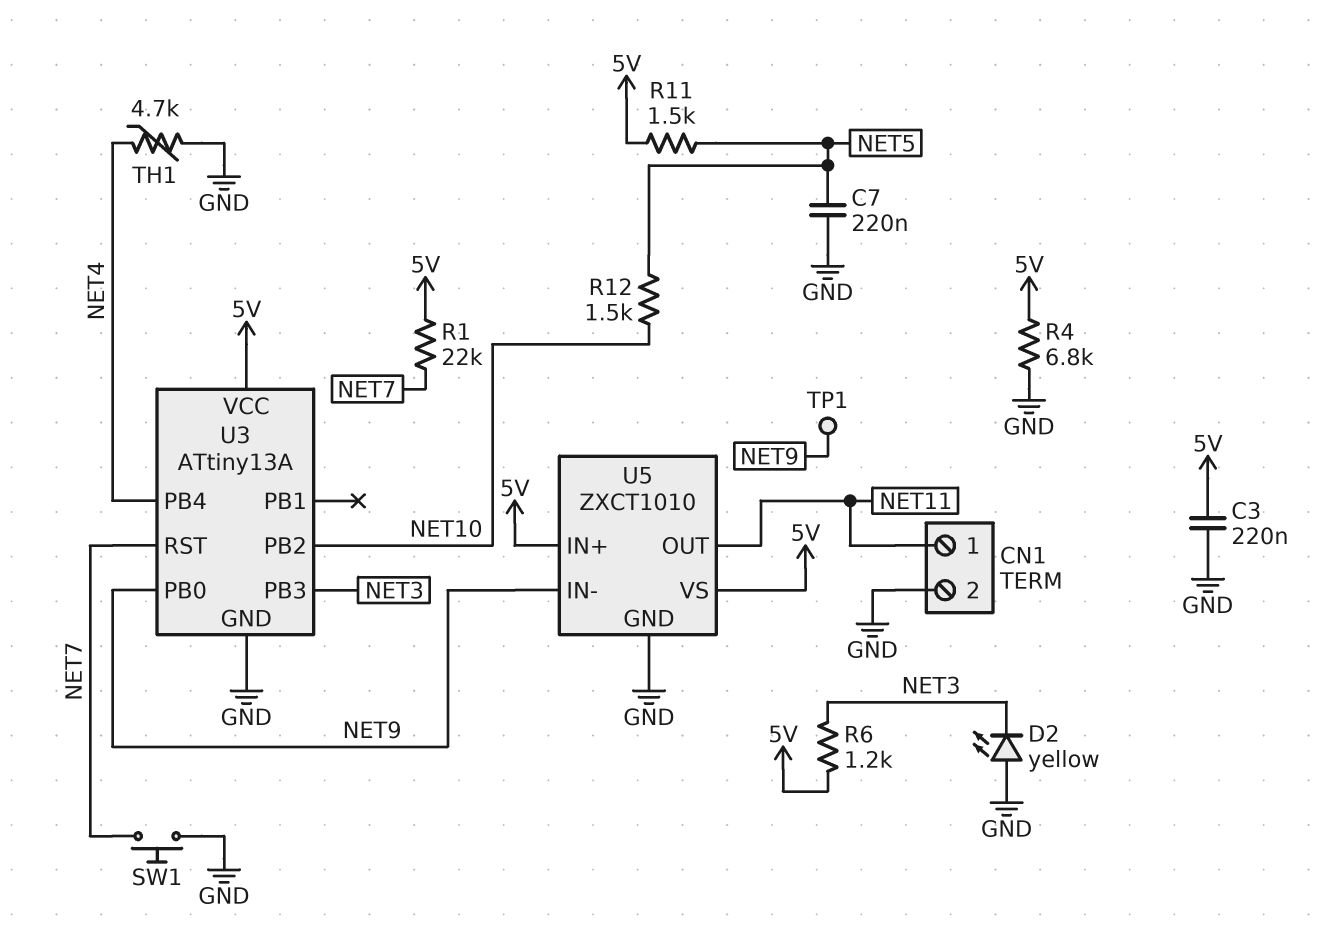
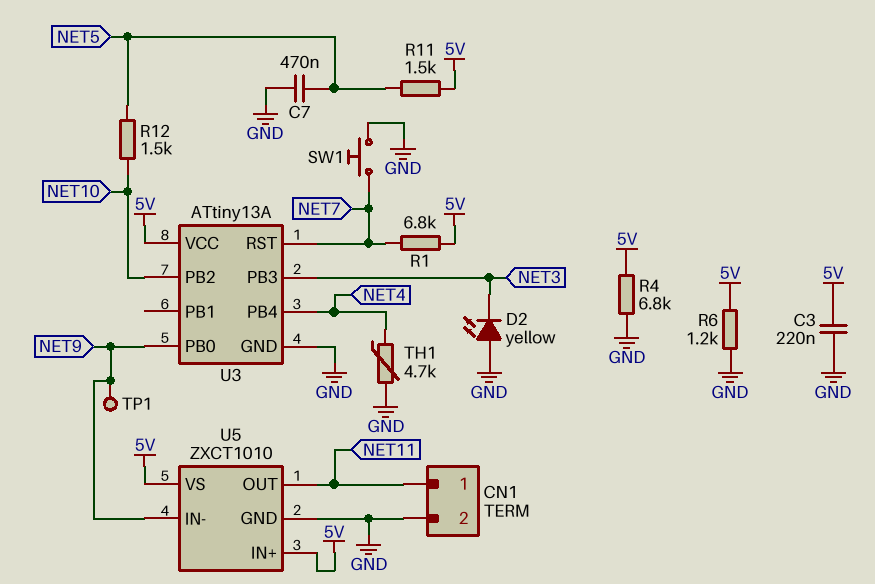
C7: 220nF (GND, NET5) -> 470nF (GND, NET5)
R1: 22k (5V, NET7) -> 6.8k (5V, NET7)
R6: 1.2k (5V, NET3) -> 1.2k (5V, GND)

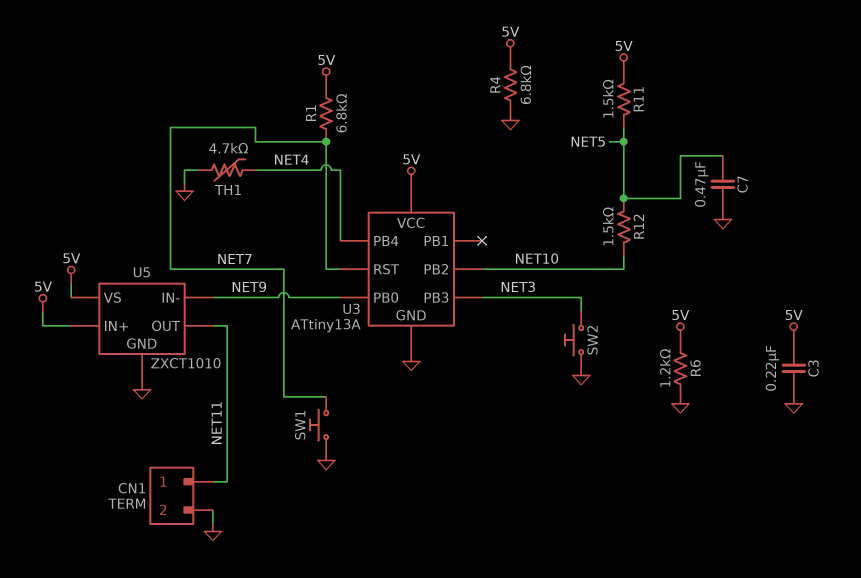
D2: LED yellow (A GND, K NET3) -> none
SW2: none -> button (GND, NET3)
TP1: test point (NET9) -> none

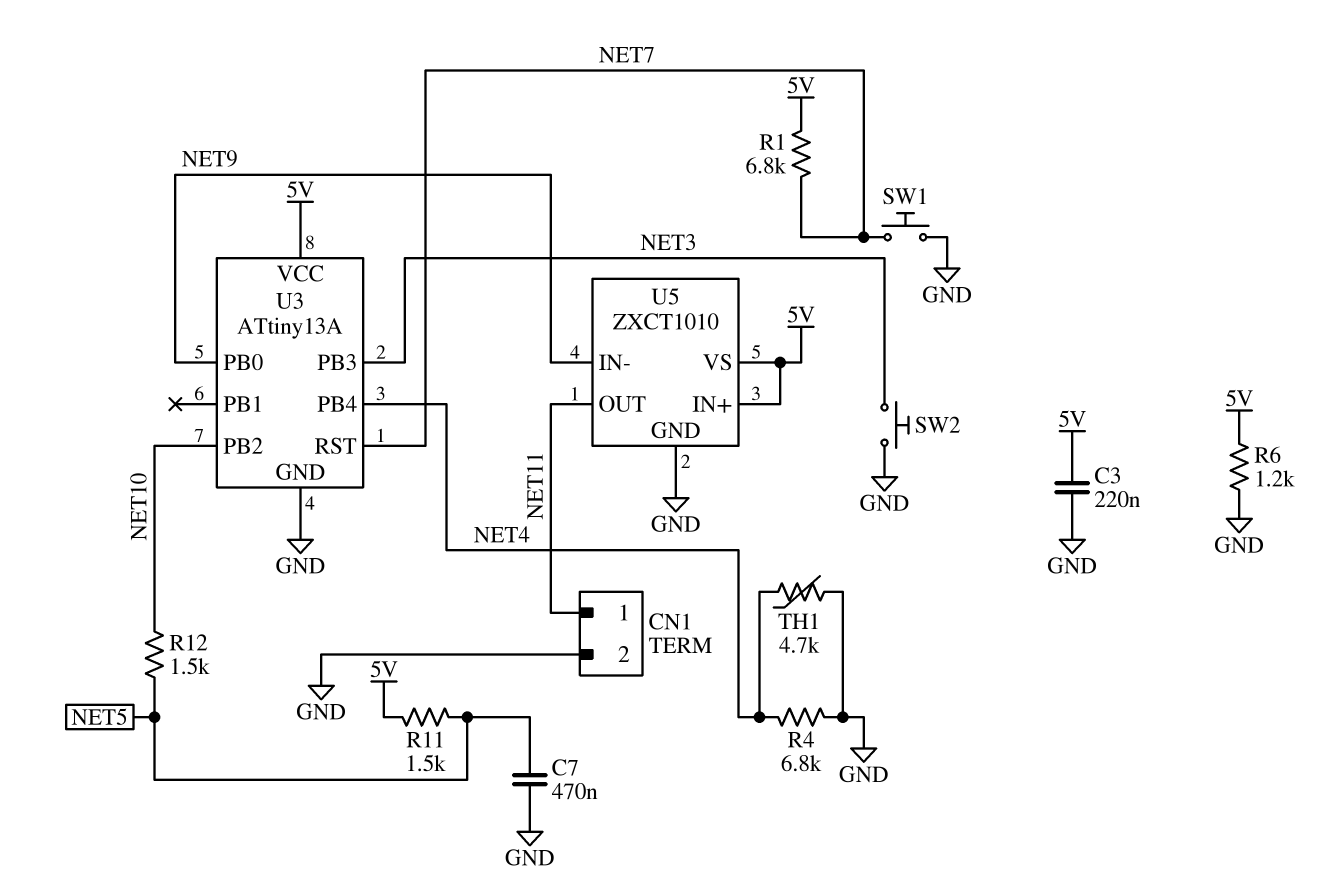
R4: 6.8k (5V, GND) -> 6.8k (GND, NET4)

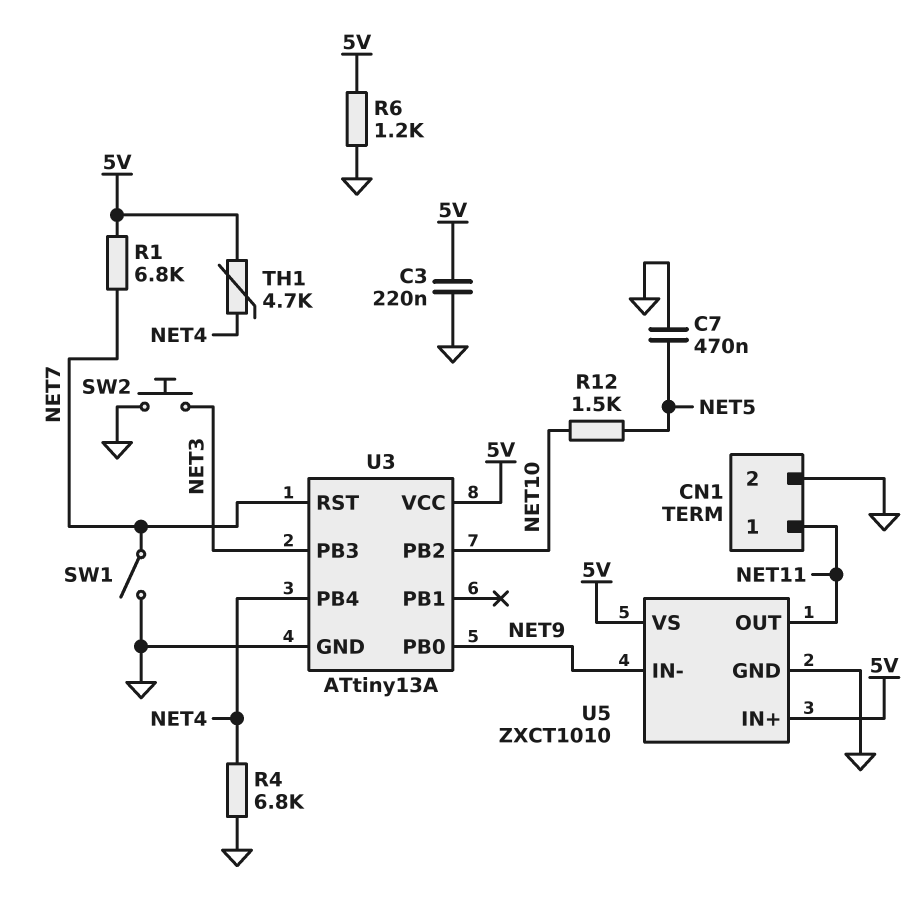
R11: 1.5k (5V, NET5) -> none
SW1: button (GND, NET7) -> switch (GND, NET7)
TH1: 4.7k (GND, NET4) -> 4.7k (5V, NET4)

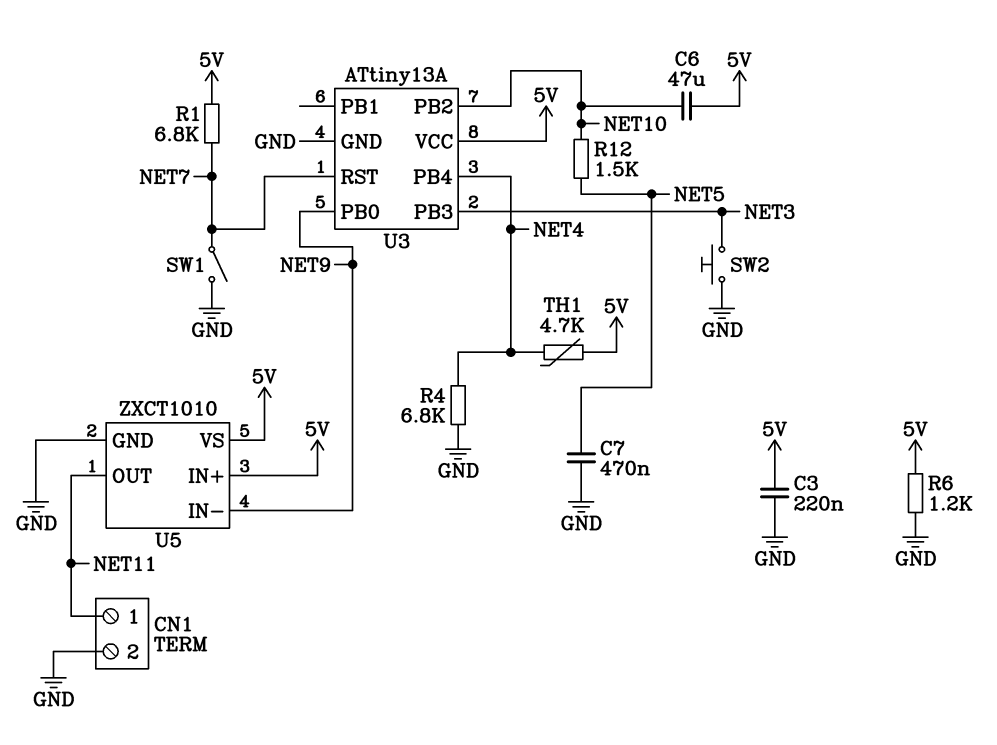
C6: none -> 47uF (5V, NET10)

